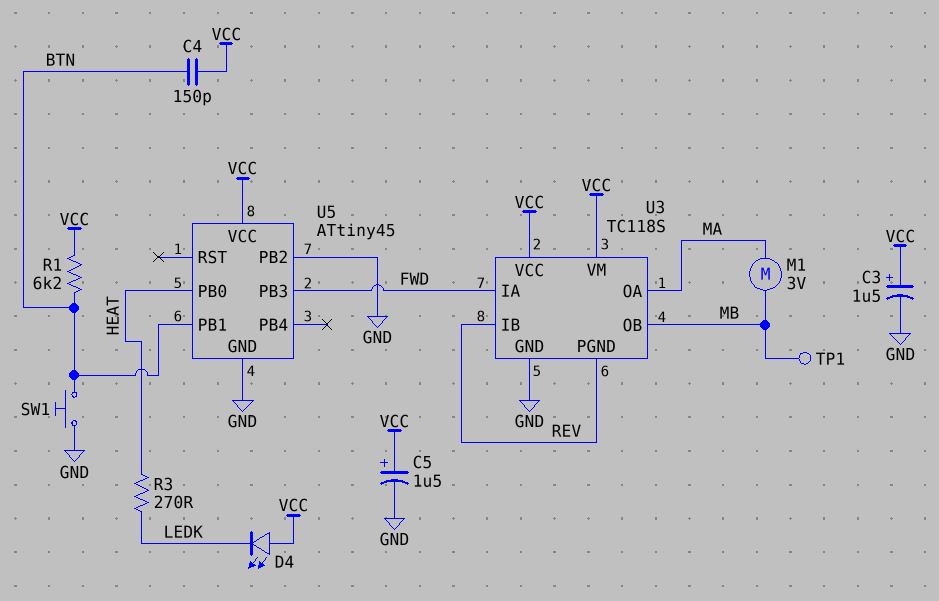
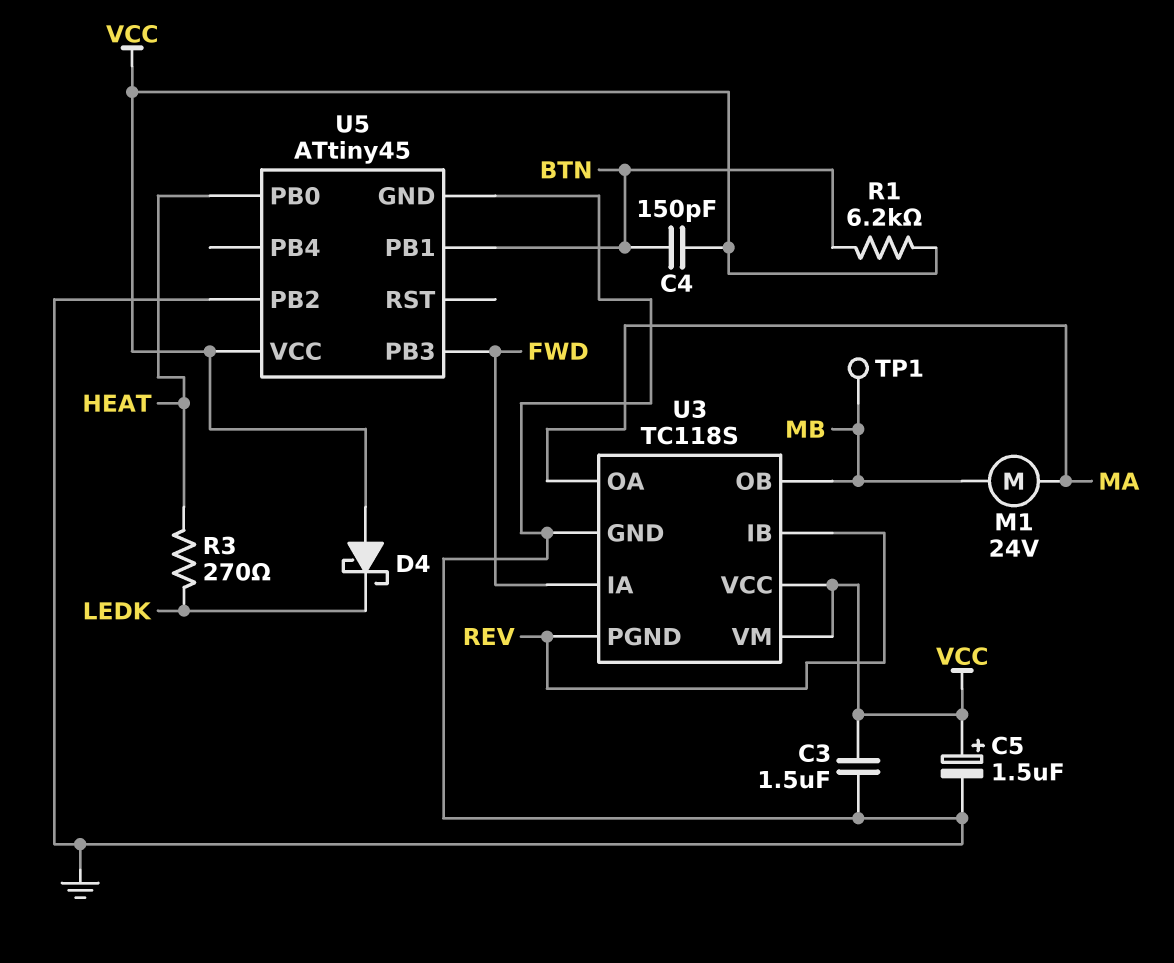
C3: 1.5uF (plus VCC, minus GND) -> 1.5uF (GND, VCC)
D4: LED (A VCC, K LEDK) -> schottky (A VCC, K LEDK)
M1: motor 3V (MA, MB) -> motor 24V (MA, MB)
SW1: button (BTN, GND) -> none

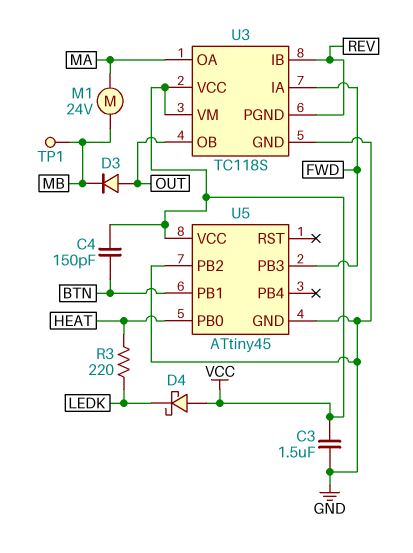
C5: 1.5uF (plus VCC, minus GND) -> none
D3: none -> diode (A OUT, K MB)
R1: 6.2k (BTN, VCC) -> none
R3: 270 (HEAT, LEDK) -> 220 (HEAT, LEDK)
U3 pin OB: MB -> OUT

